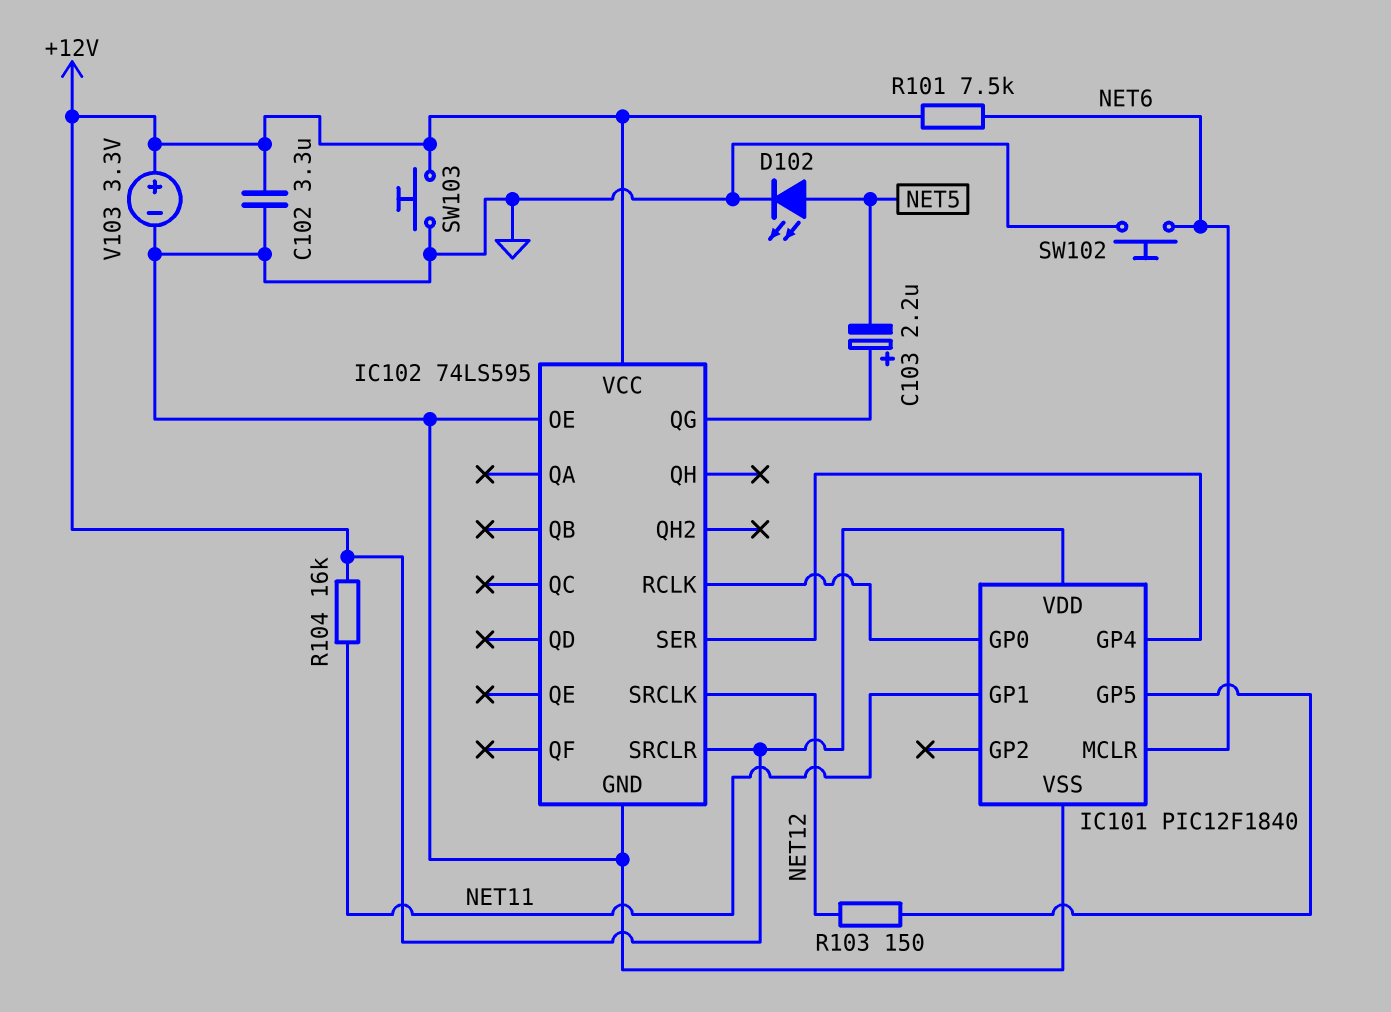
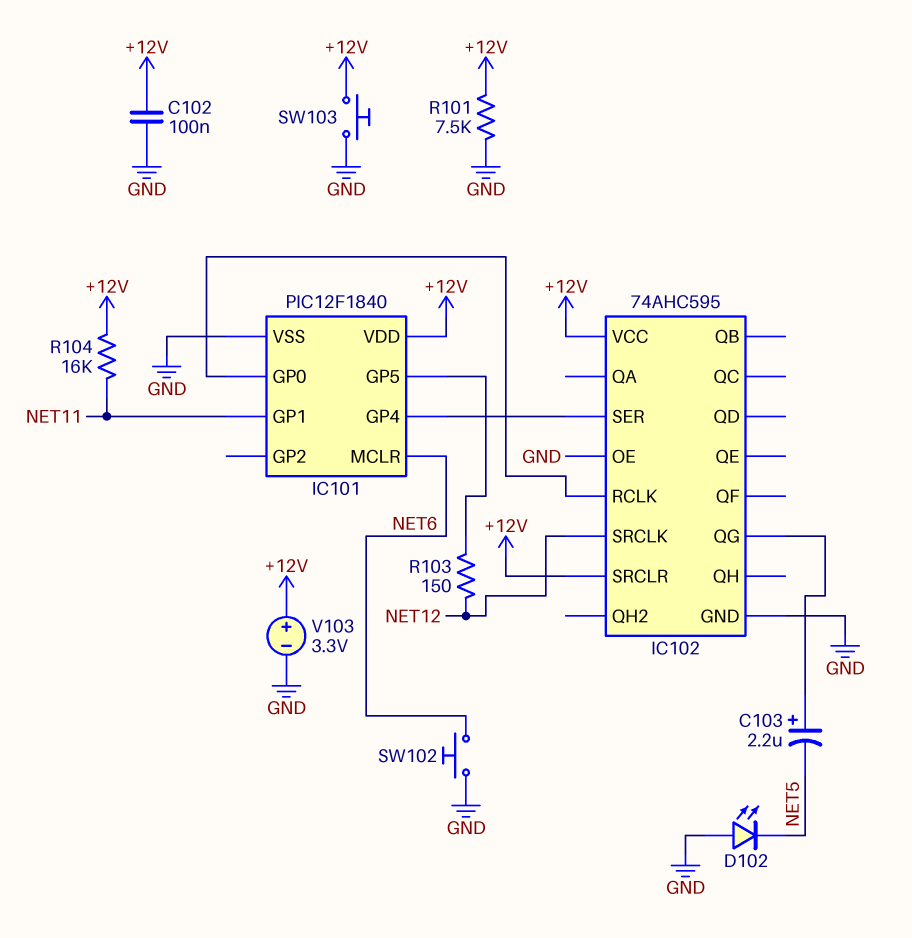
C102: 3.3uF (+12V, GND) -> 100nF (+12V, GND)
D102: LED (A NET5, K GND) -> LED (A GND, K NET5)
IC102: 74LS595 -> 74AHC595
R101: 7.5k (+12V, NET6) -> 7.5k (+12V, GND)

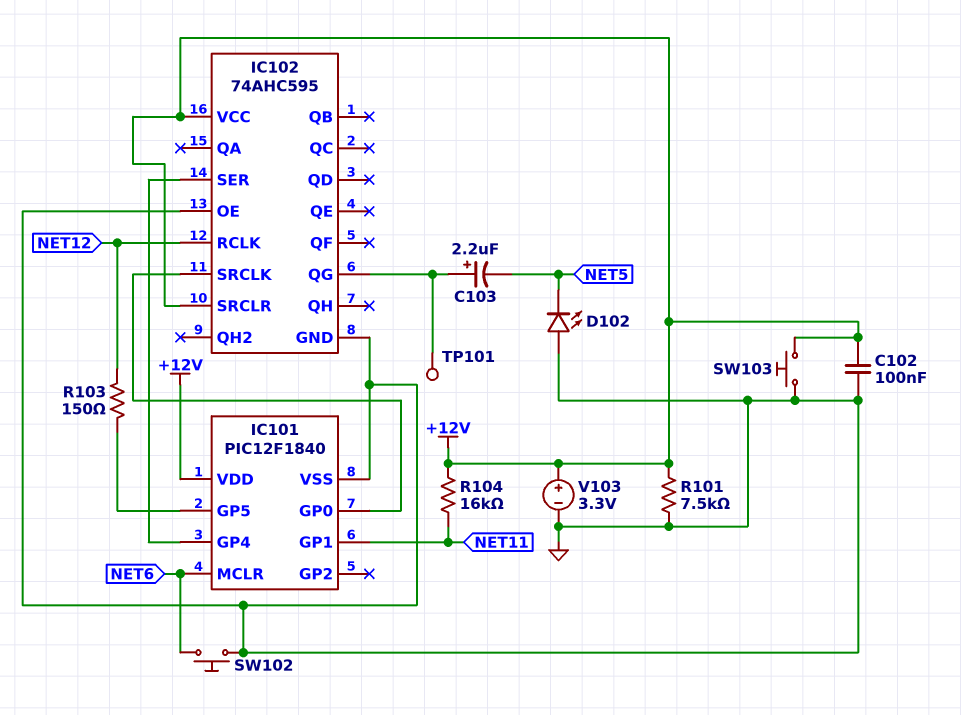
IC102 pin RCLK: IC101/GP0 -> NET12
IC102 pin SRCLK: NET12 -> IC101/GP0
TP101: none -> test point (IC102/QG)

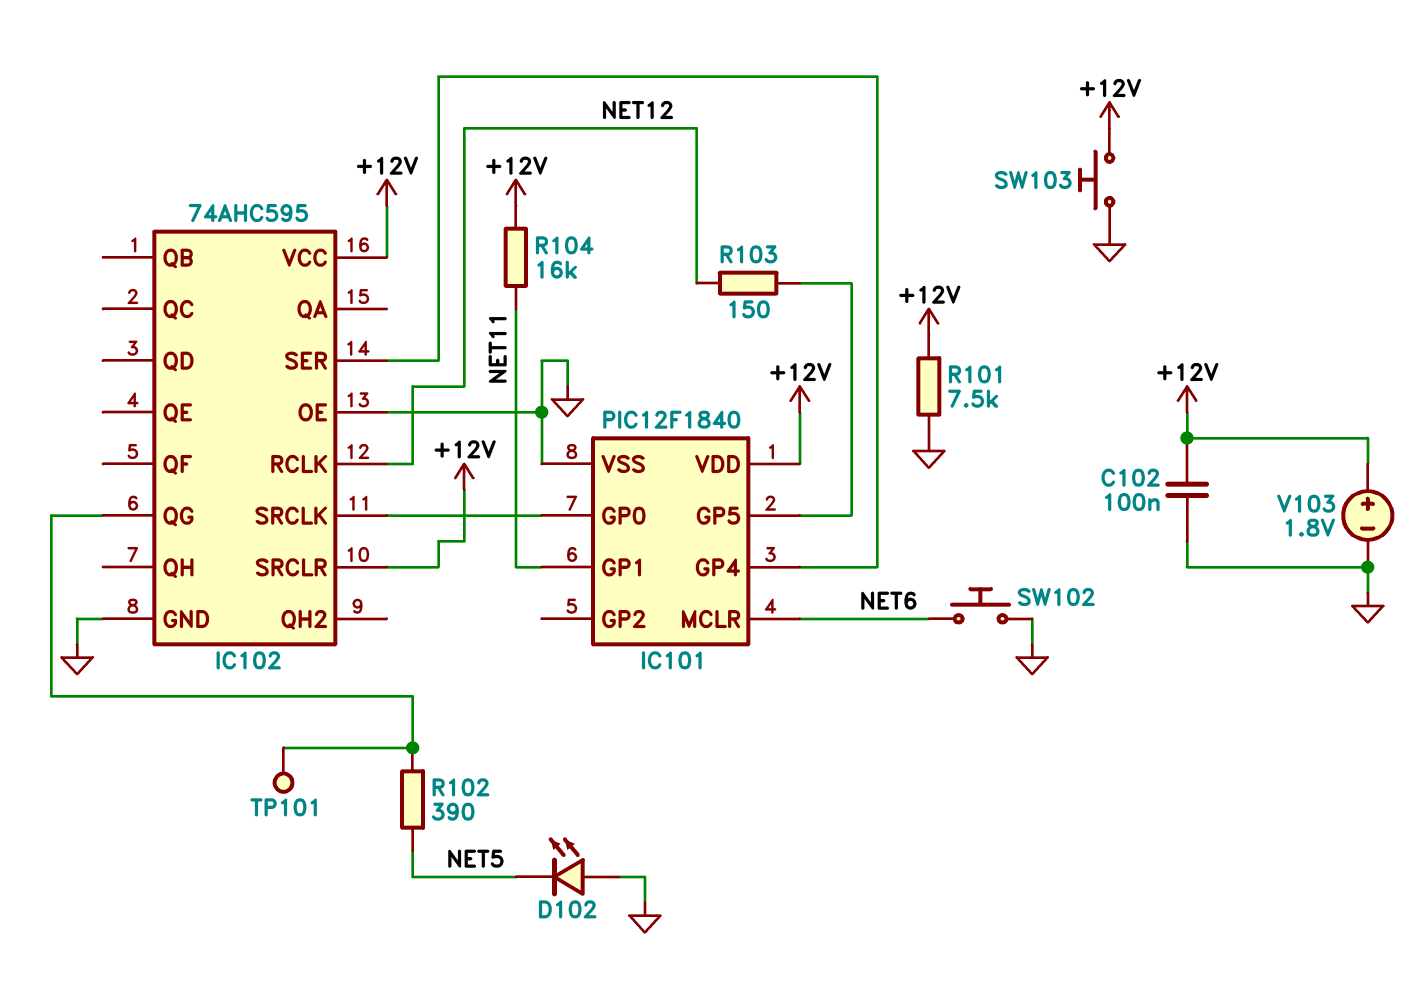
C103: 2.2uF (plus IC102/QG, minus NET5) -> none
R102: none -> 390 (IC102/QG, NET5)
V103: 3.3V (plus +12V, minus GND) -> 1.8V (plus +12V, minus GND)

